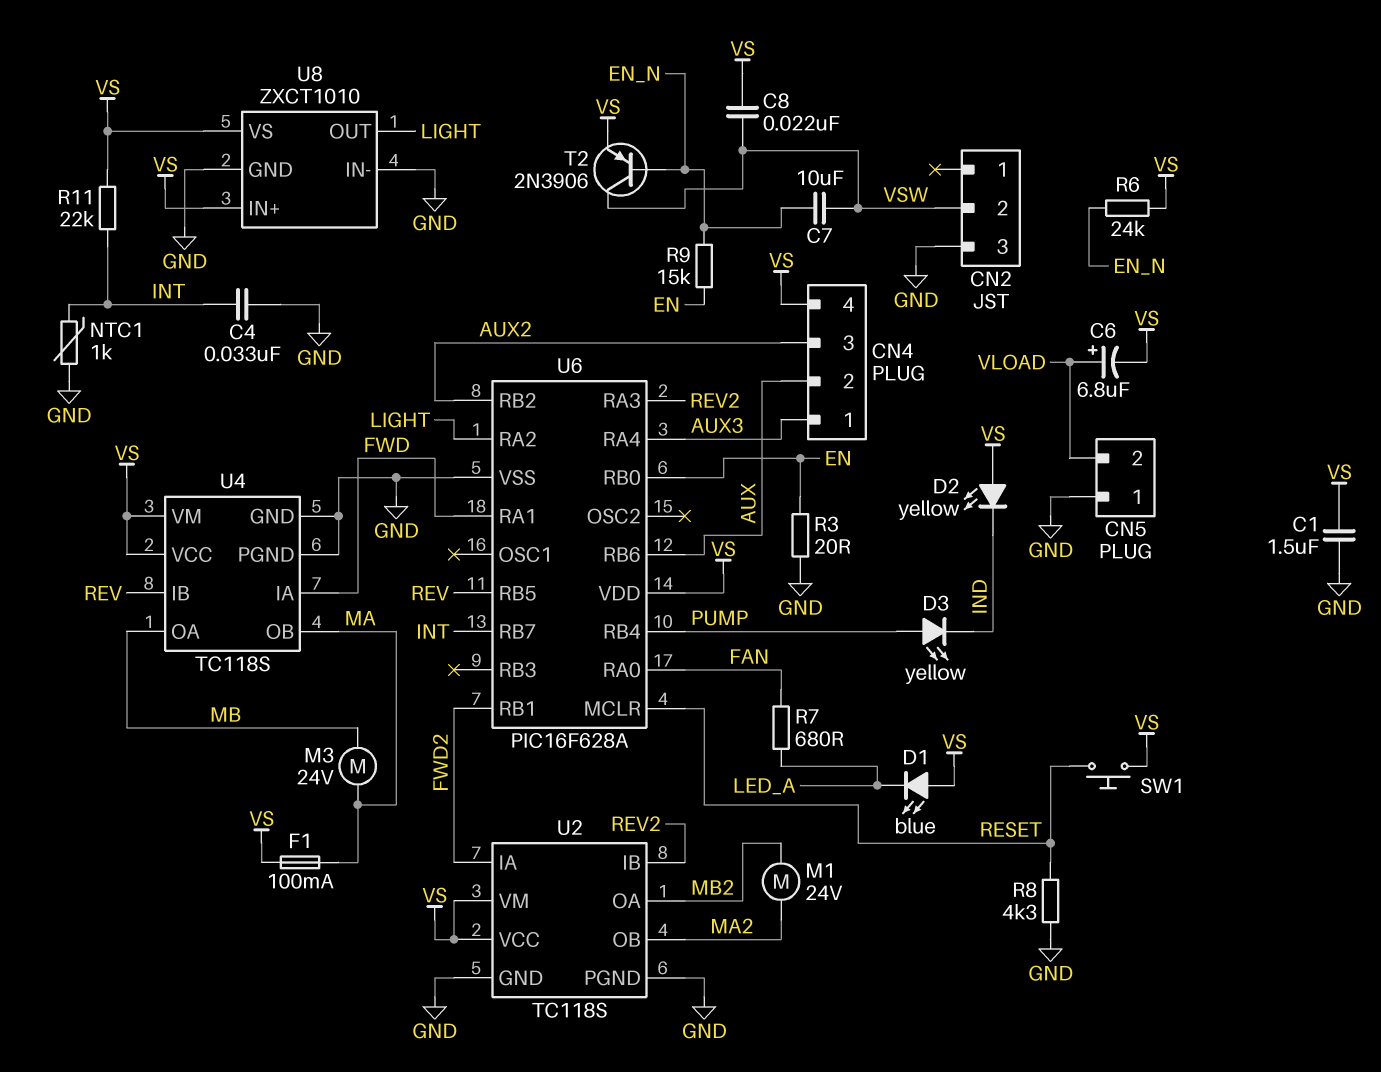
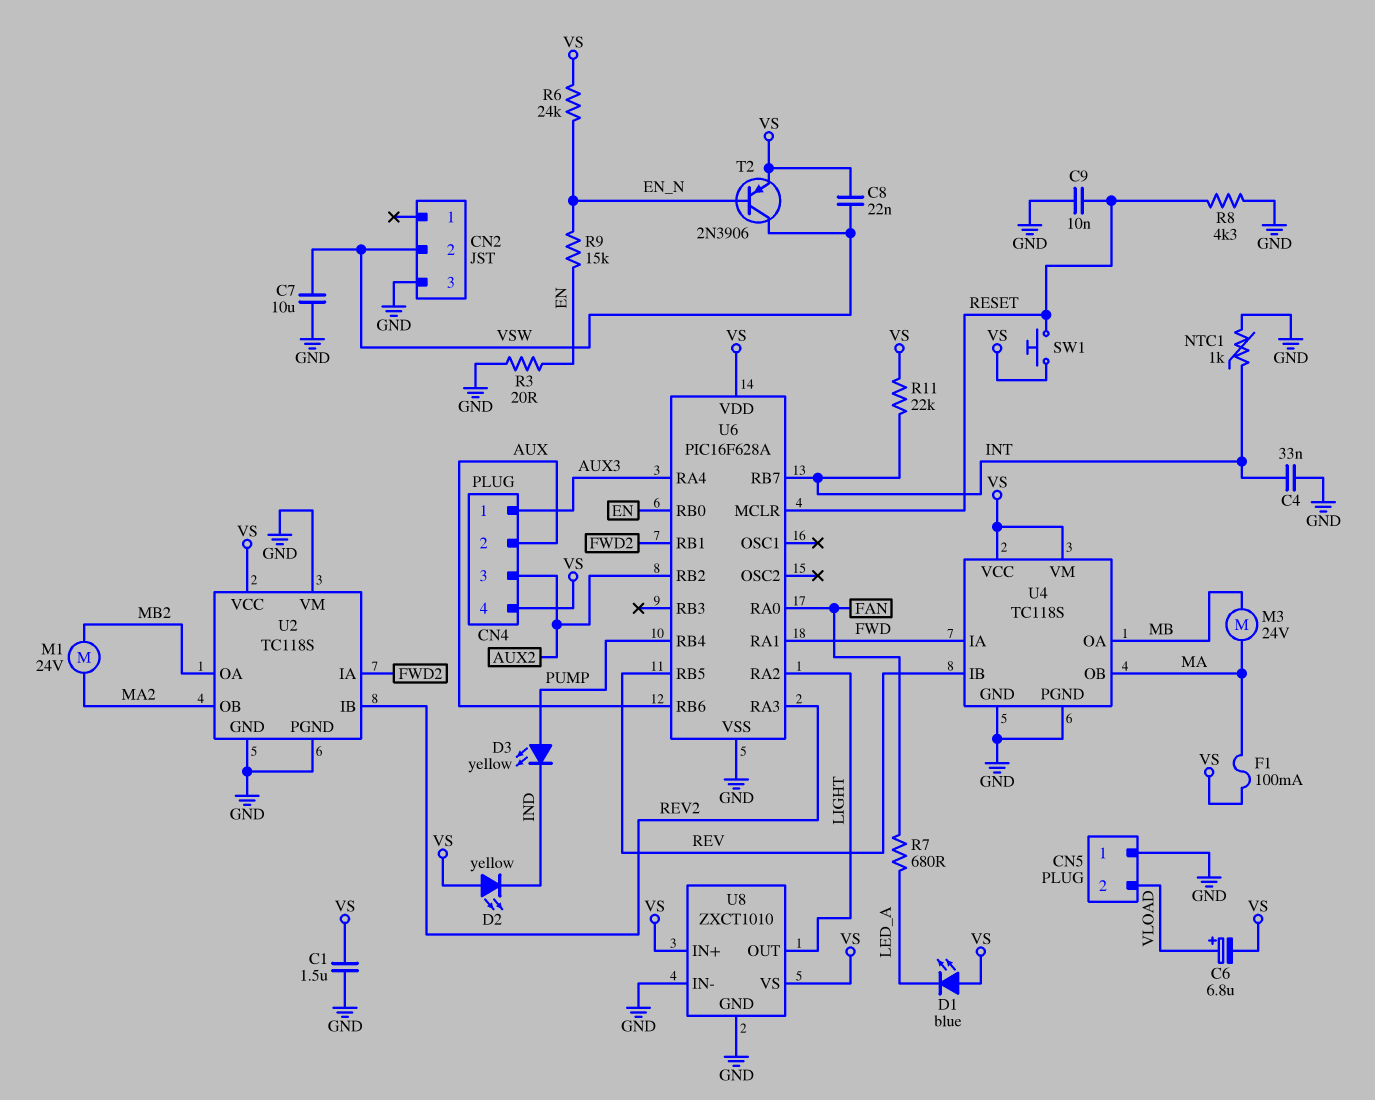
C7: 10uF (EN_N, VSW) -> 10uF (GND, VSW)
C9: none -> 10nF (GND, RESET)
U2 pin VM: VS -> GND

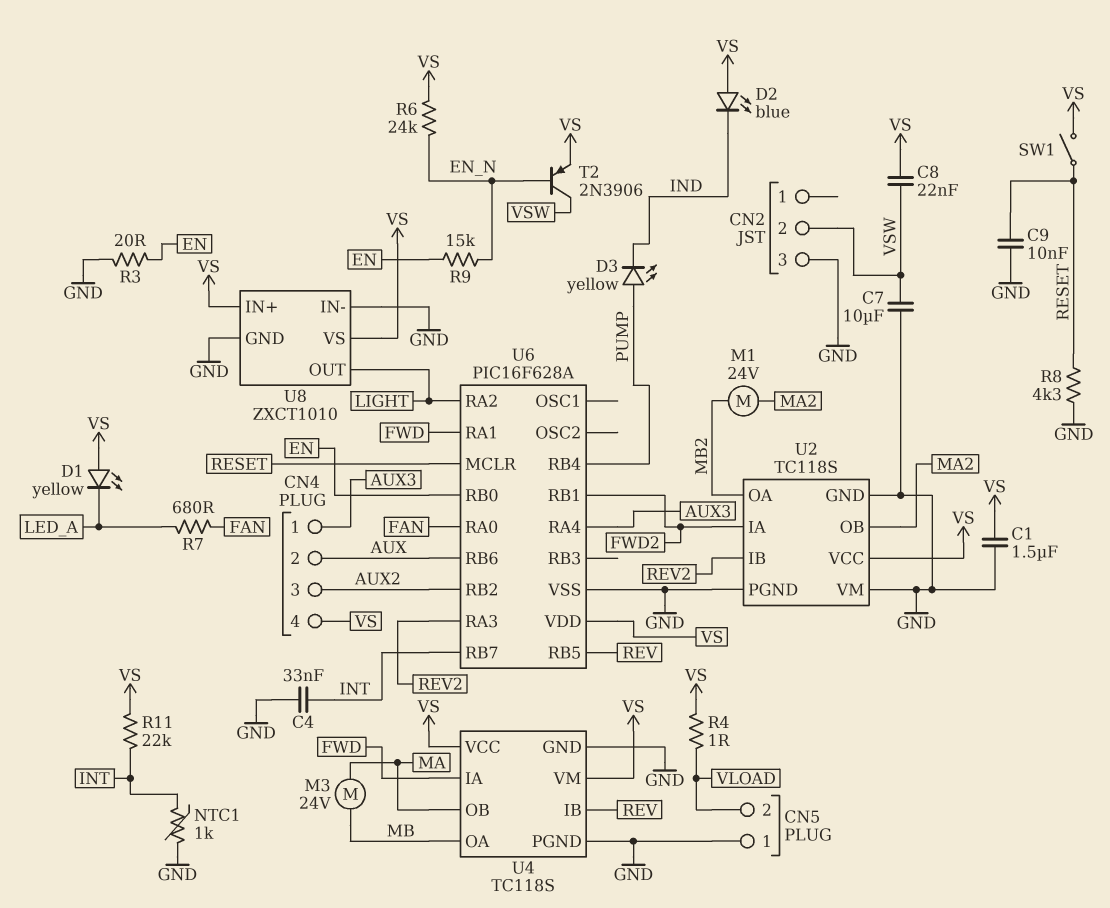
C6: 6.8uF (plus VLOAD, minus VS) -> none
D1: LED blue (A VS, K LED_A) -> LED yellow (A VS, K LED_A)
D2: LED yellow (A VS, K IND) -> LED blue (A VS, K IND)
F1: 100mA (MA, VS) -> none
R4: none -> 1 (VLOAD, VS)
SW1: button (RESET, VS) -> switch (RESET, VS)

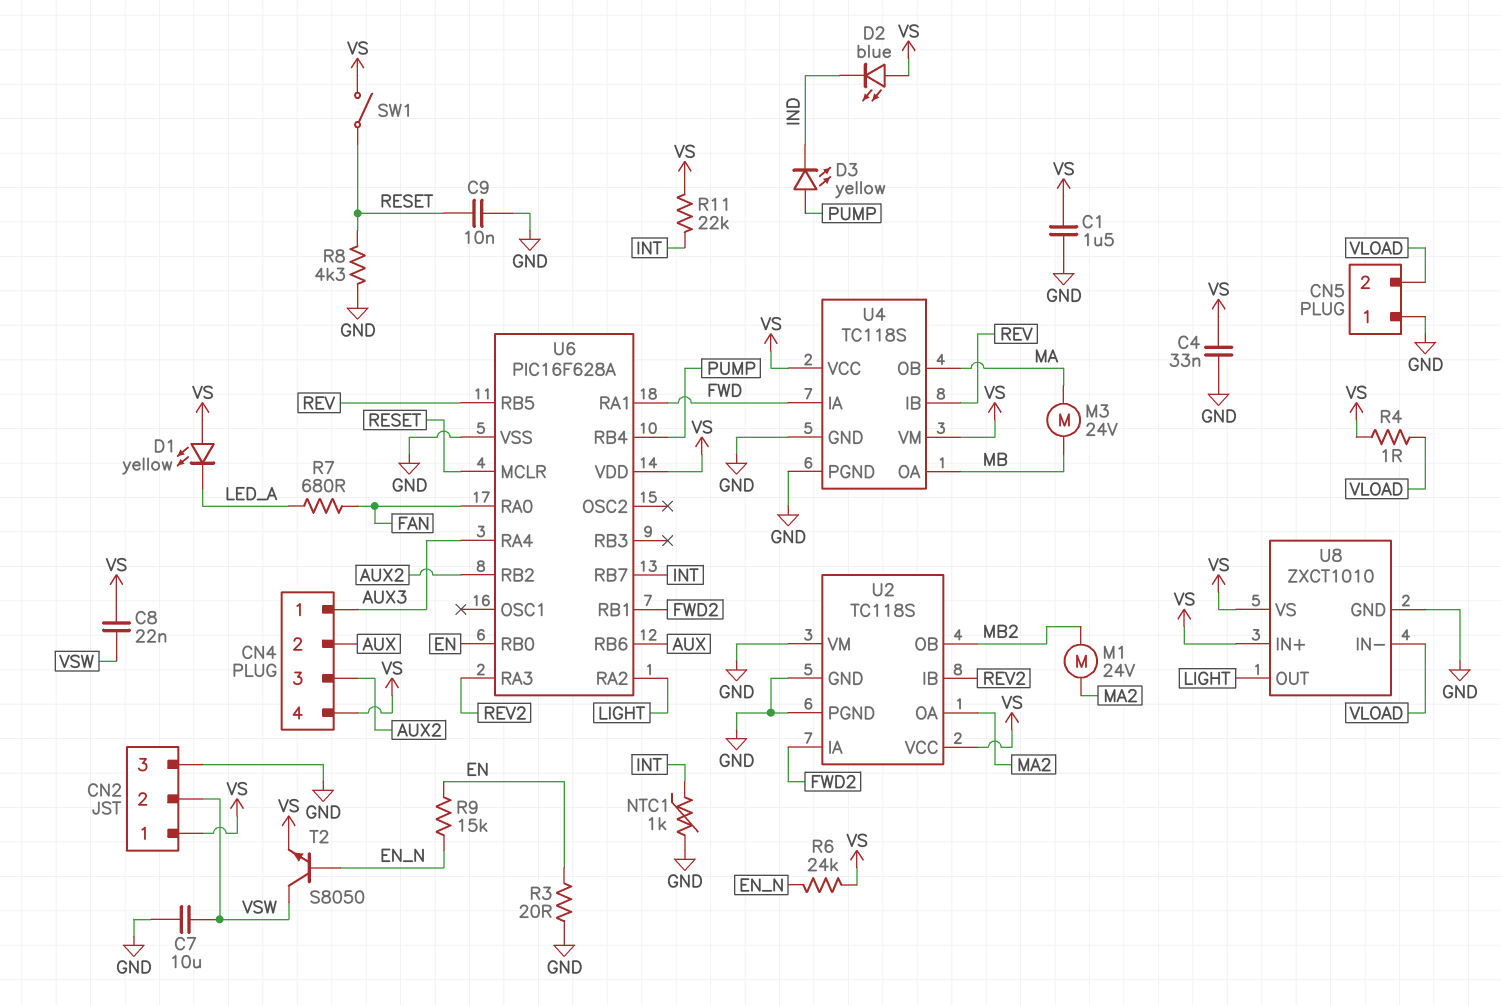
C4: 33nF (GND, INT) -> 33nF (GND, VS)
CN2 pin 1: none -> VS
T2: PNP 2N3906 (B EN_N, C VSW, E VS) -> NPN S8050 (B EN_N, C VSW, E VS)
U2 pin OA: MB2 -> MA2
U2 pin OB: MA2 -> MB2
U8 pin IN-: GND -> VLOAD

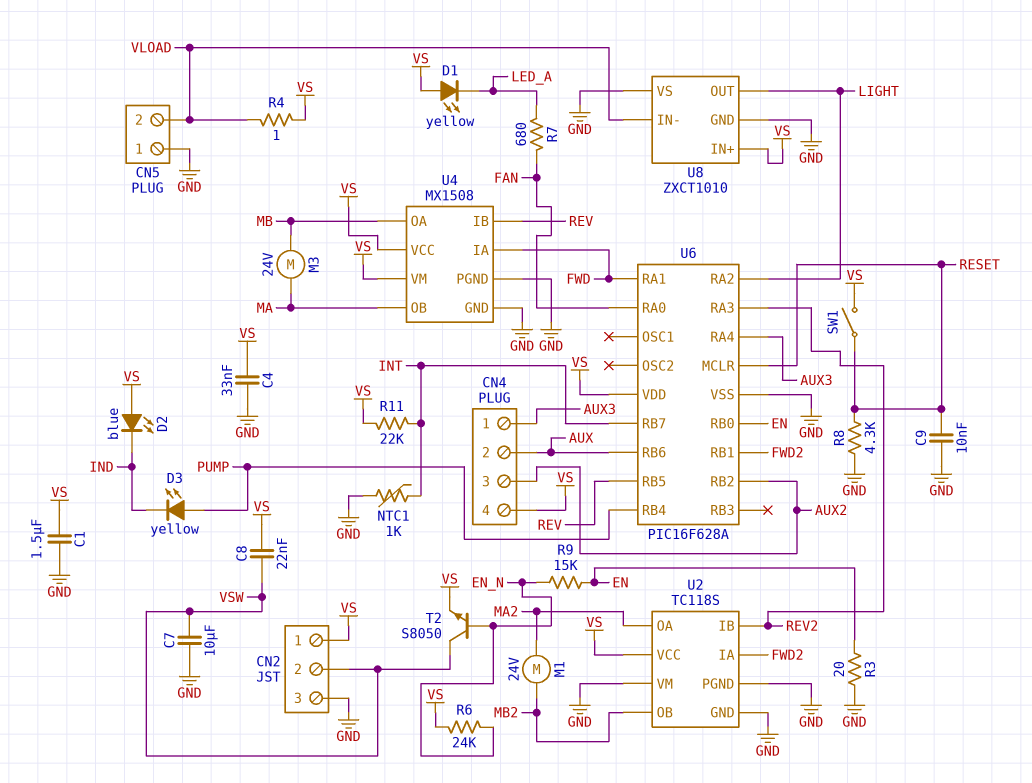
U4: TC118S -> MX1508
U8 pin VS: VS -> GND

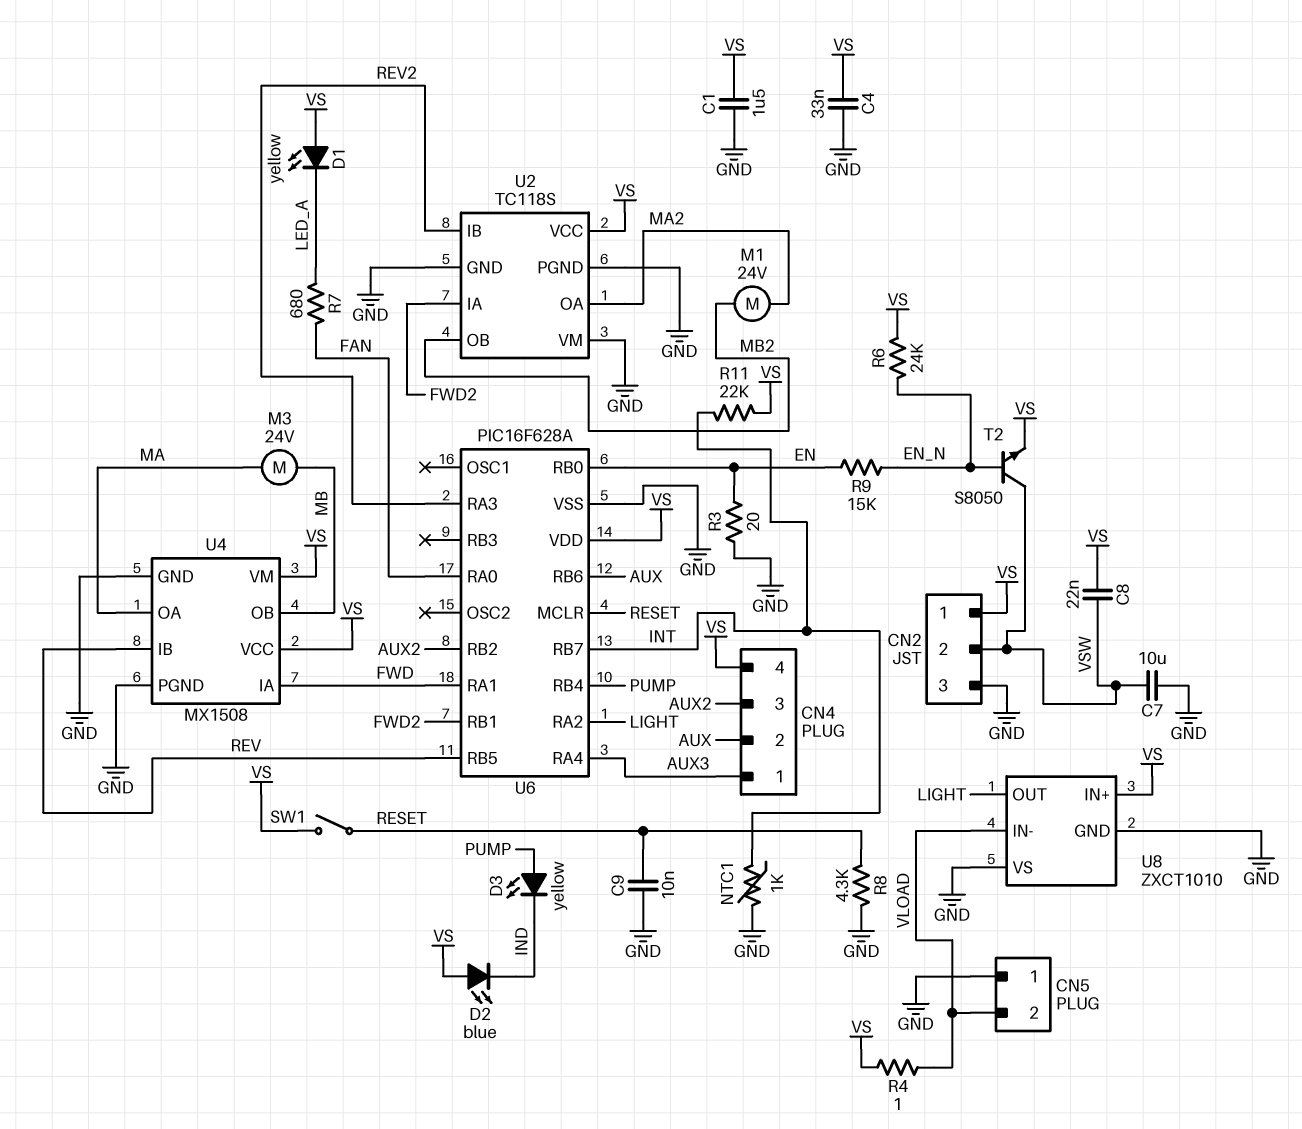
U4 pin OA: MB -> MA
U4 pin OB: MA -> MB

